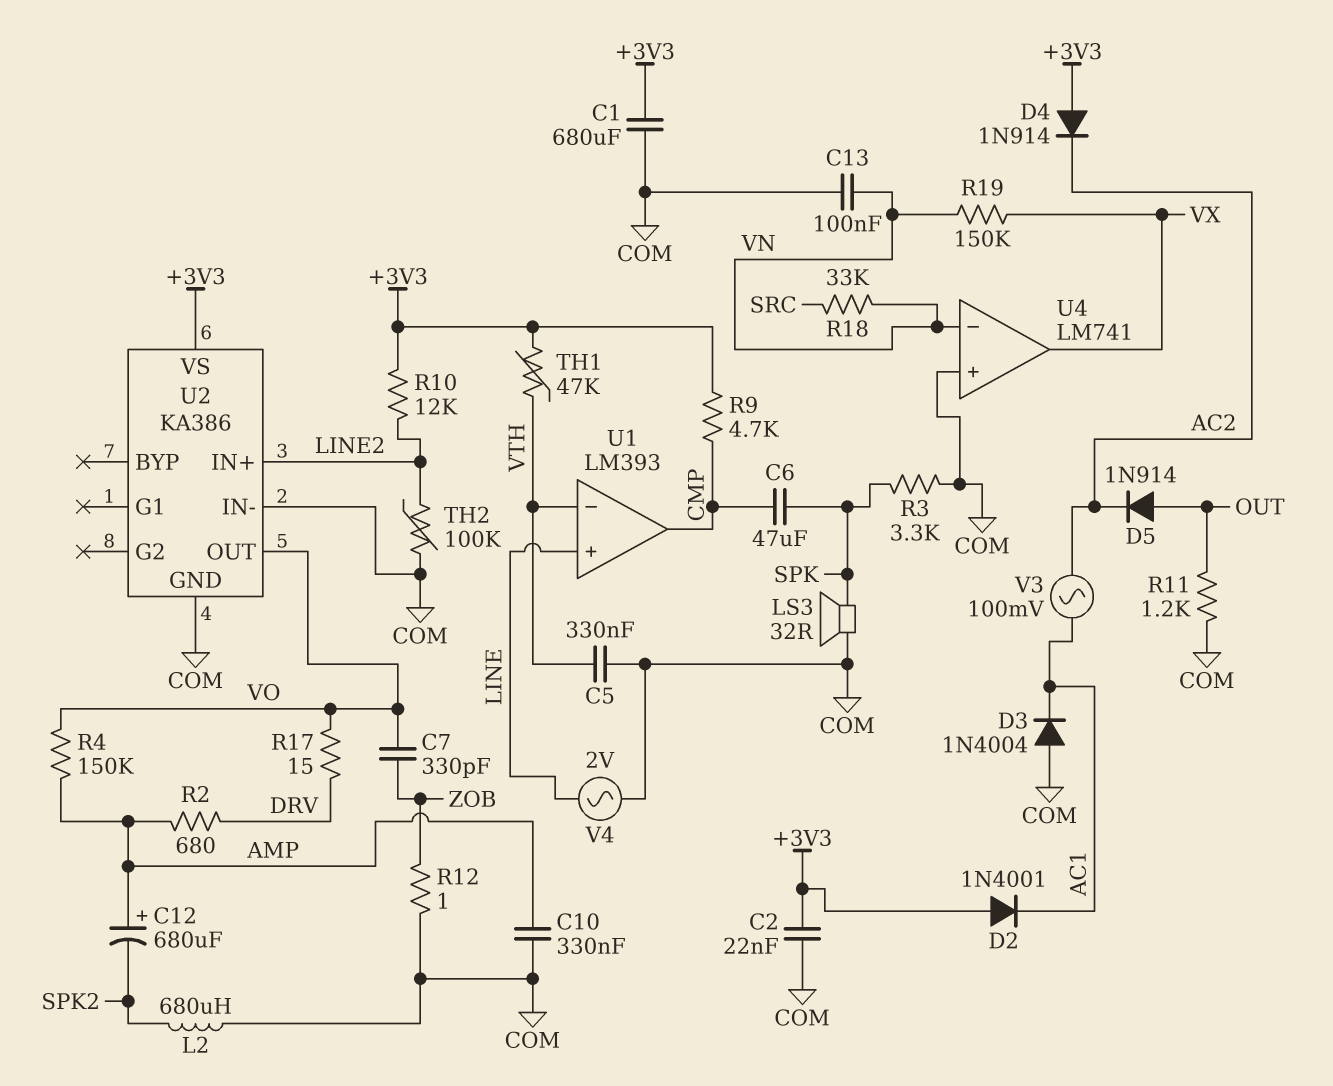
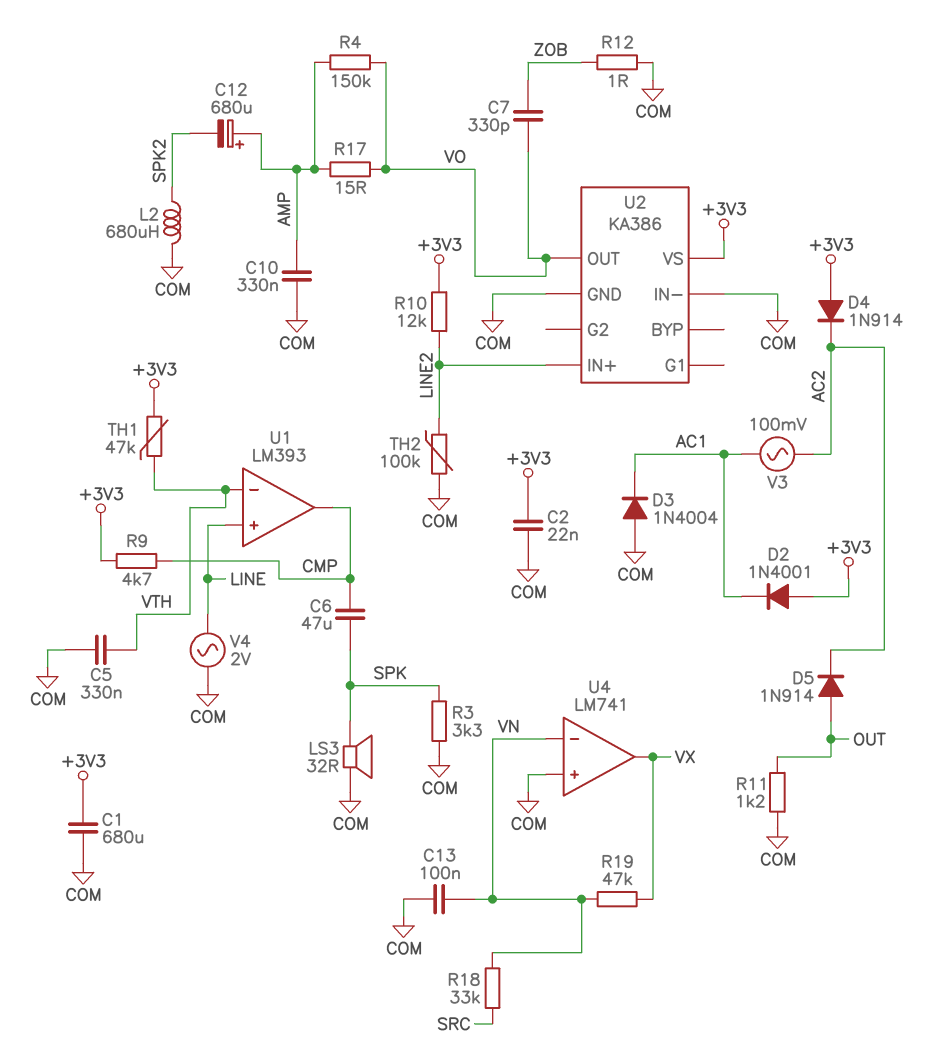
R2: 680 (AMP, DRV) -> none
R17: 15 (DRV, VO) -> 15 (AMP, VO)
R19: 150k (VN, VX) -> 47k (VN, VX)

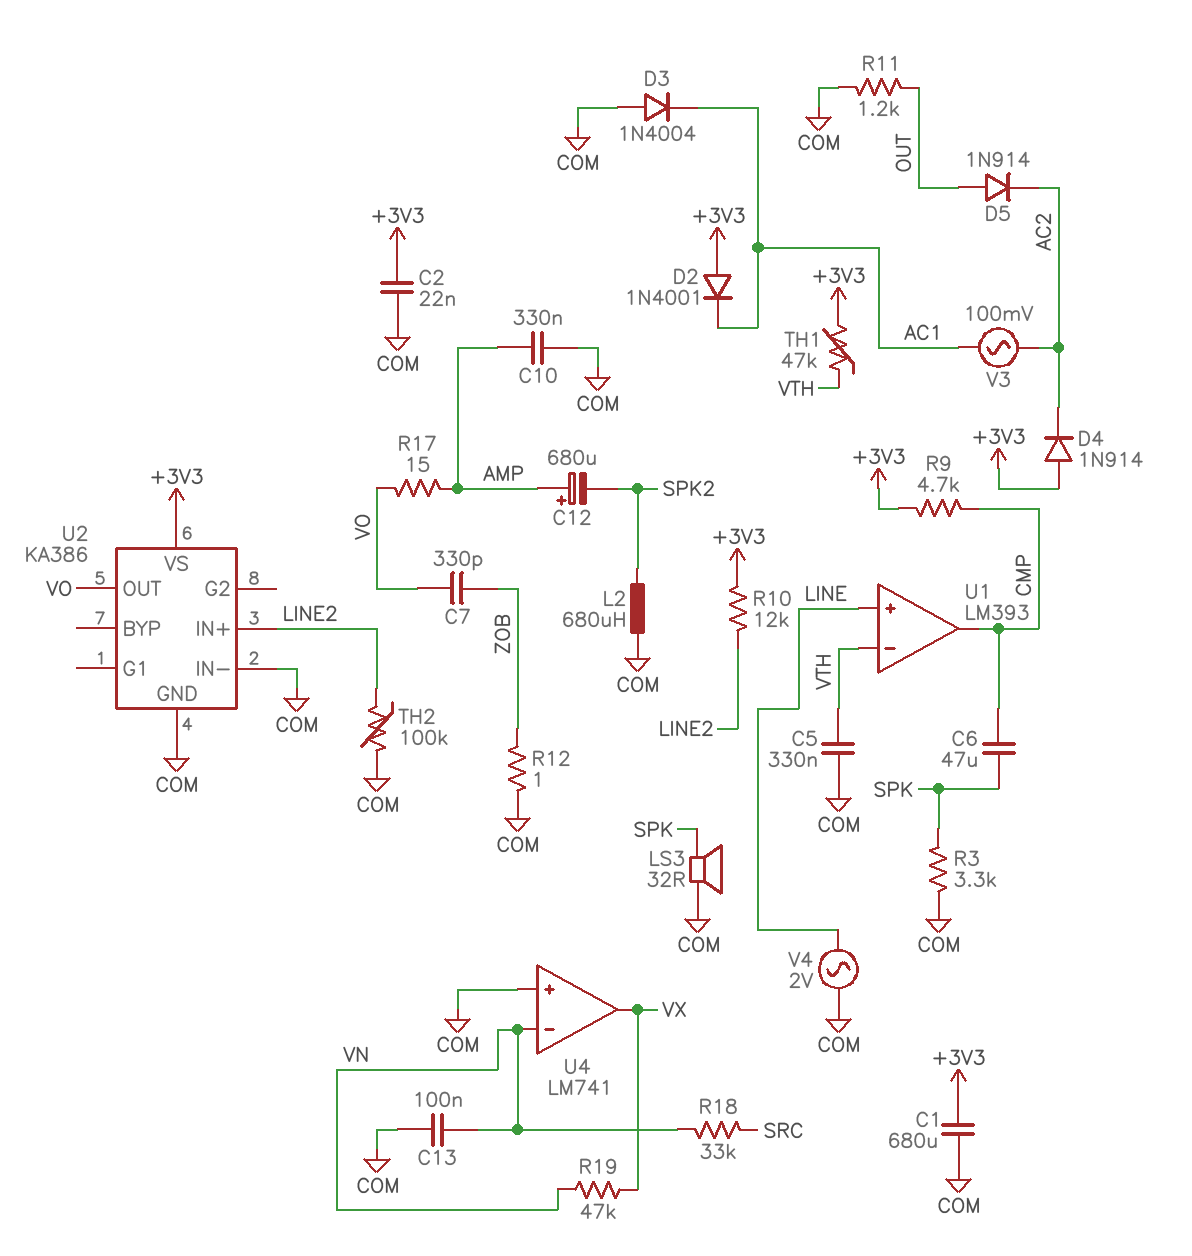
R4: 150k (AMP, VO) -> none

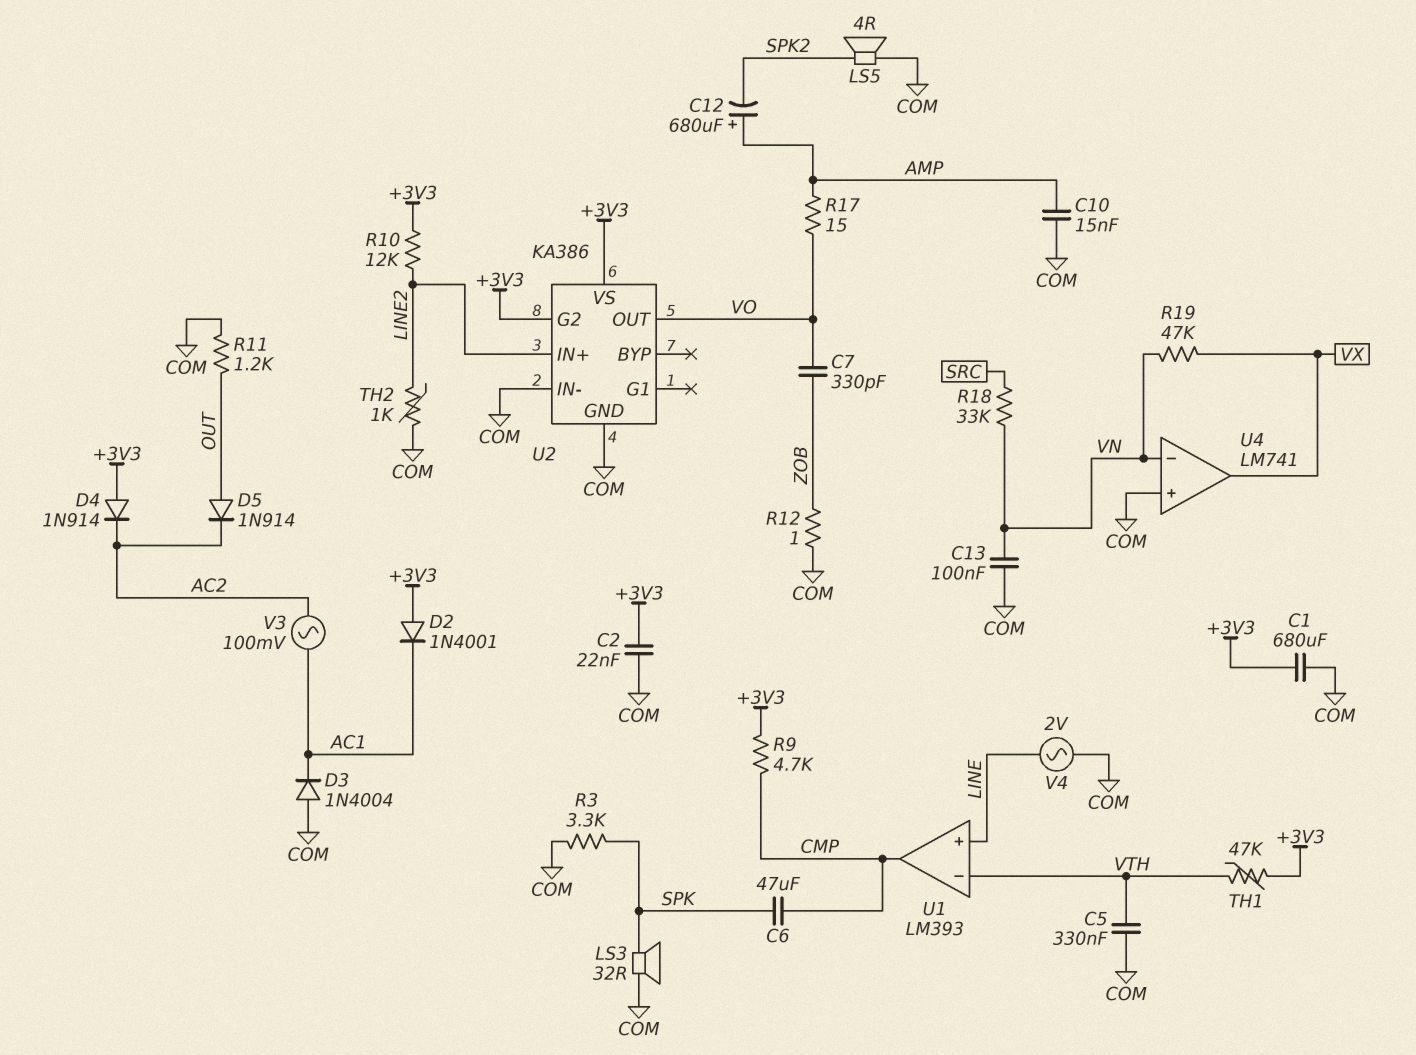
C10: 330nF (AMP, COM) -> 15nF (AMP, COM)
L2: 680uH (COM, SPK2) -> none
LS5: none -> speaker 4R (COM, SPK2)
TH2: 100k (COM, LINE2) -> 1k (COM, LINE2)
U2 pin G2: none -> +3V3

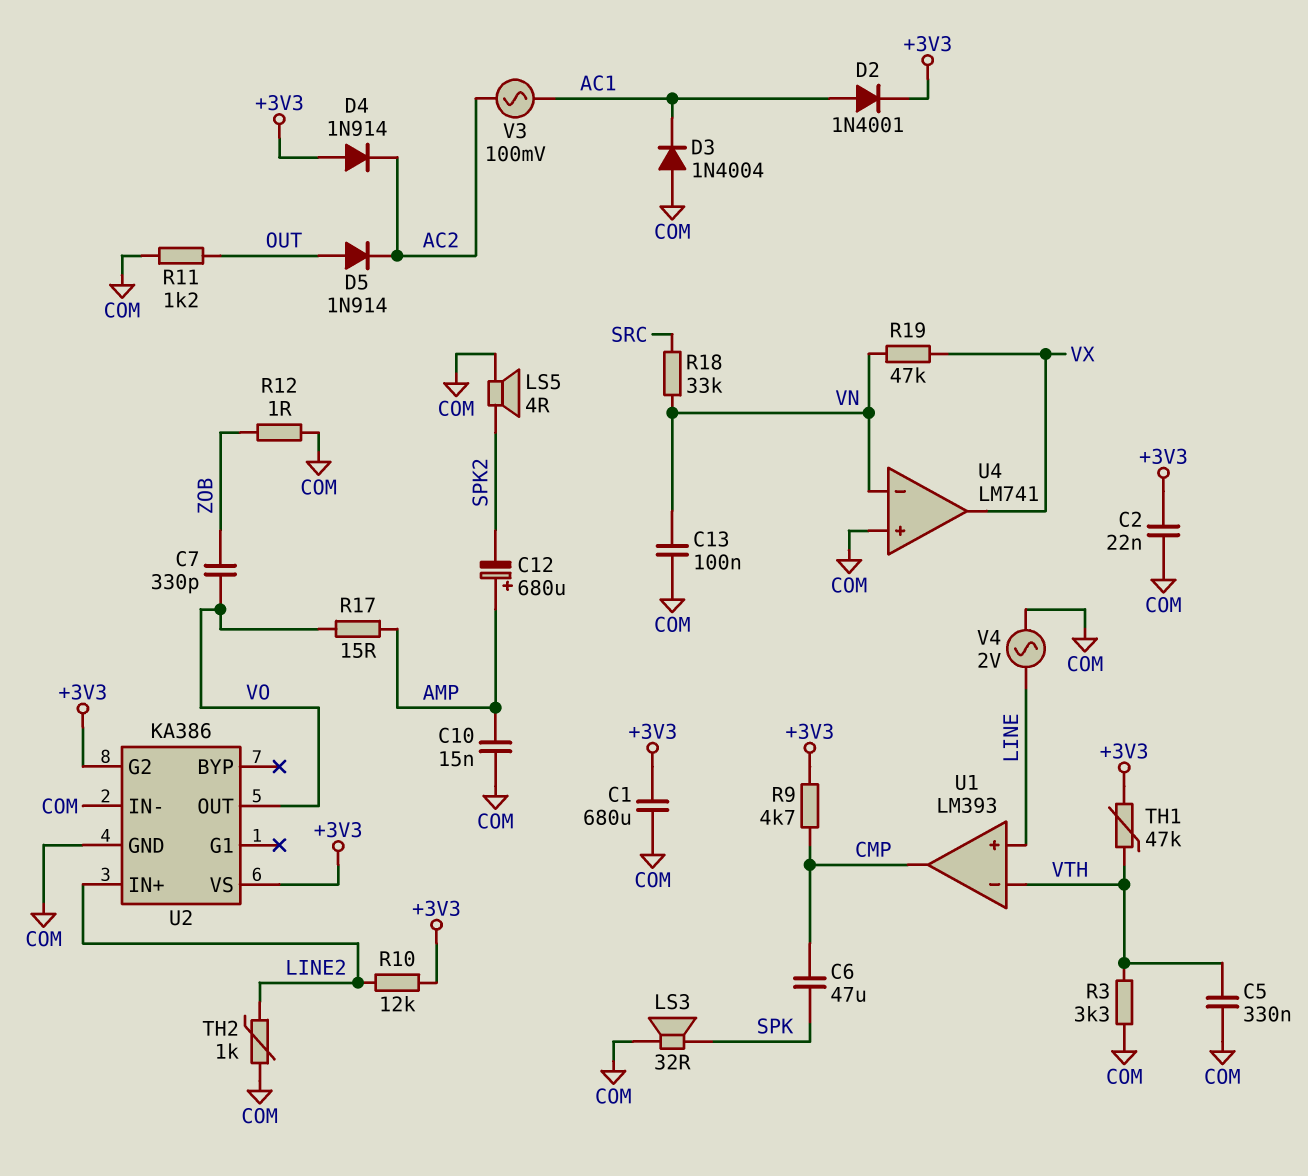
D2: diode 1N4001 (A +3V3, K AC1) -> diode 1N4001 (A AC1, K +3V3)
R3: 3.3k (COM, SPK) -> 3.3k (COM, VTH)

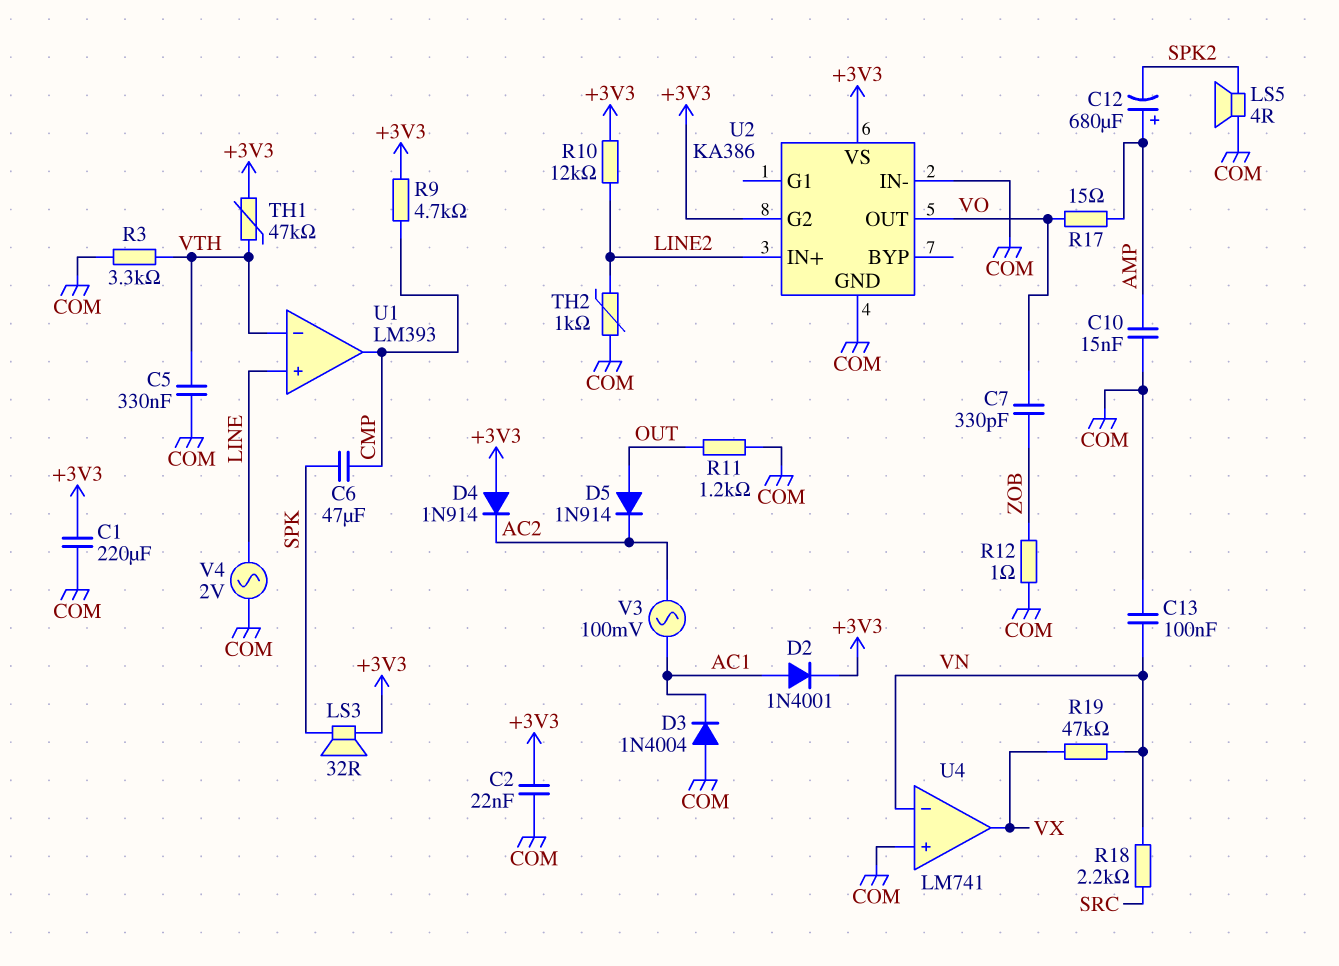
C1: 680uF (+3V3, COM) -> 220uF (+3V3, COM)
LS3: speaker 32R (COM, SPK) -> speaker 32R (+3V3, SPK)
R18: 33k (SRC, VN) -> 2.2k (SRC, VN)

